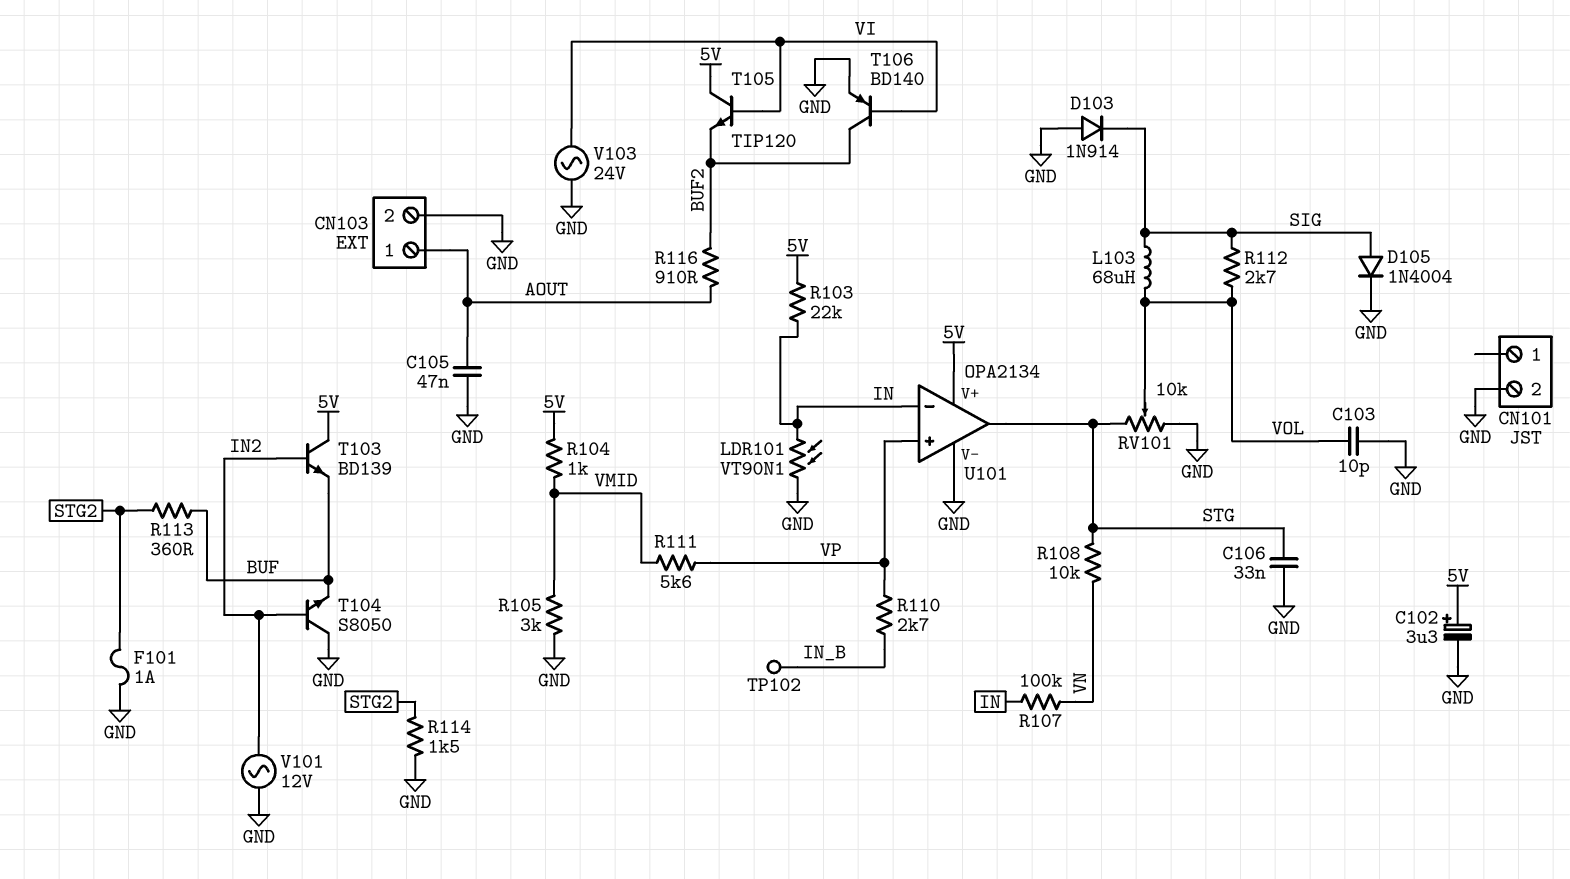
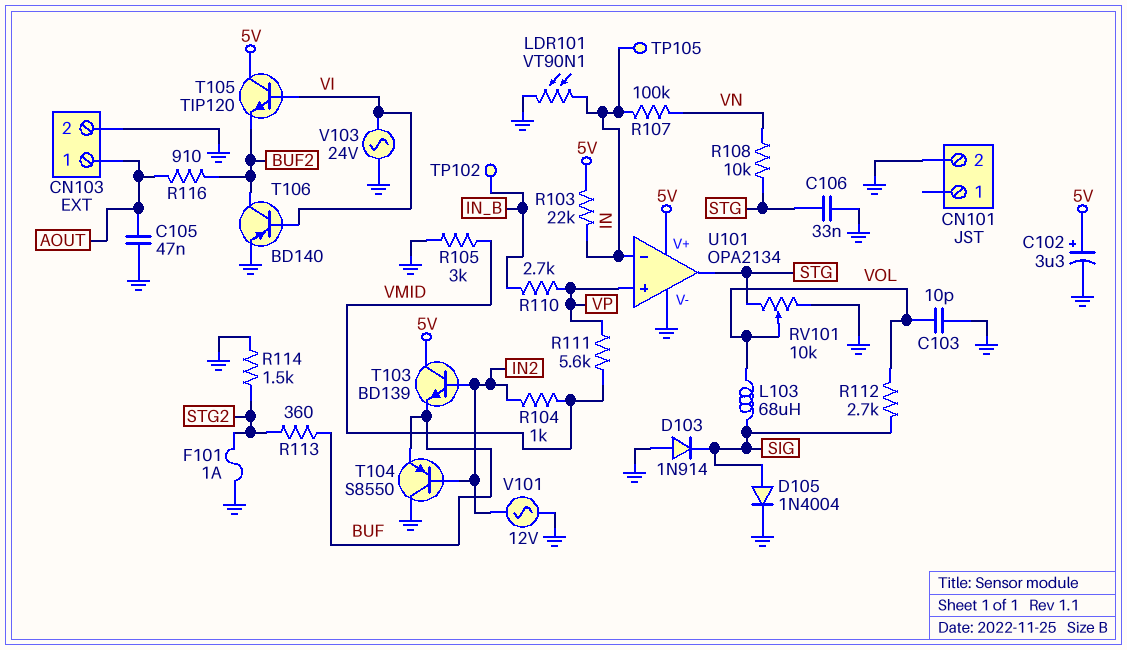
R104: 1k (5V, VMID) -> 1k (IN2, VMID)
T104: NPN S8050 (B IN2, C GND, E BUF) -> PNP S8550 (B IN2, C GND, E BUF)
TP105: none -> test point (IN)

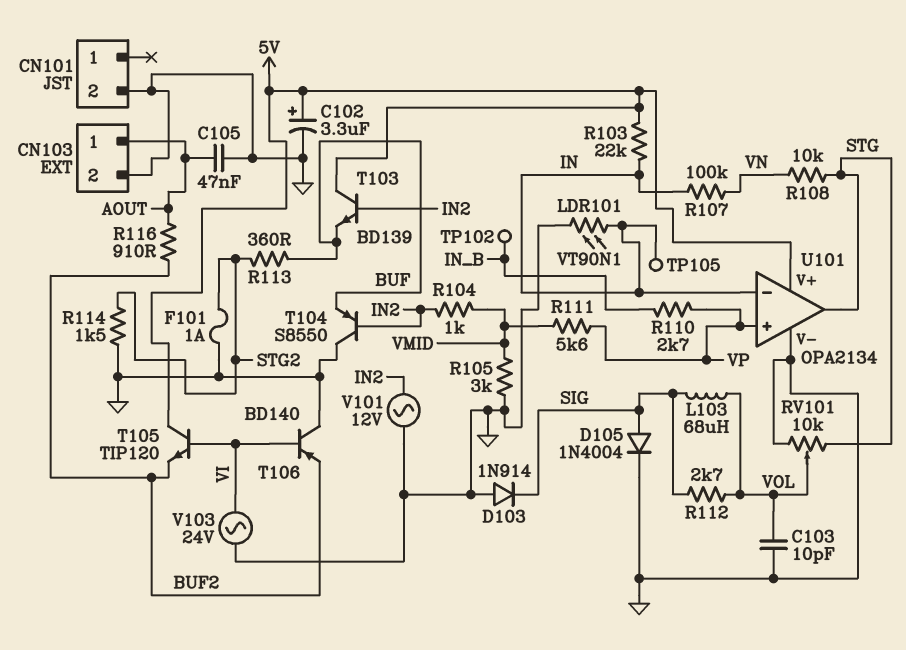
C106: 33nF (GND, STG) -> none
T106: PNP BD140 (B VI, C BUF2, E GND) -> PNP BD140 (B VI, C GND, E BUF2)

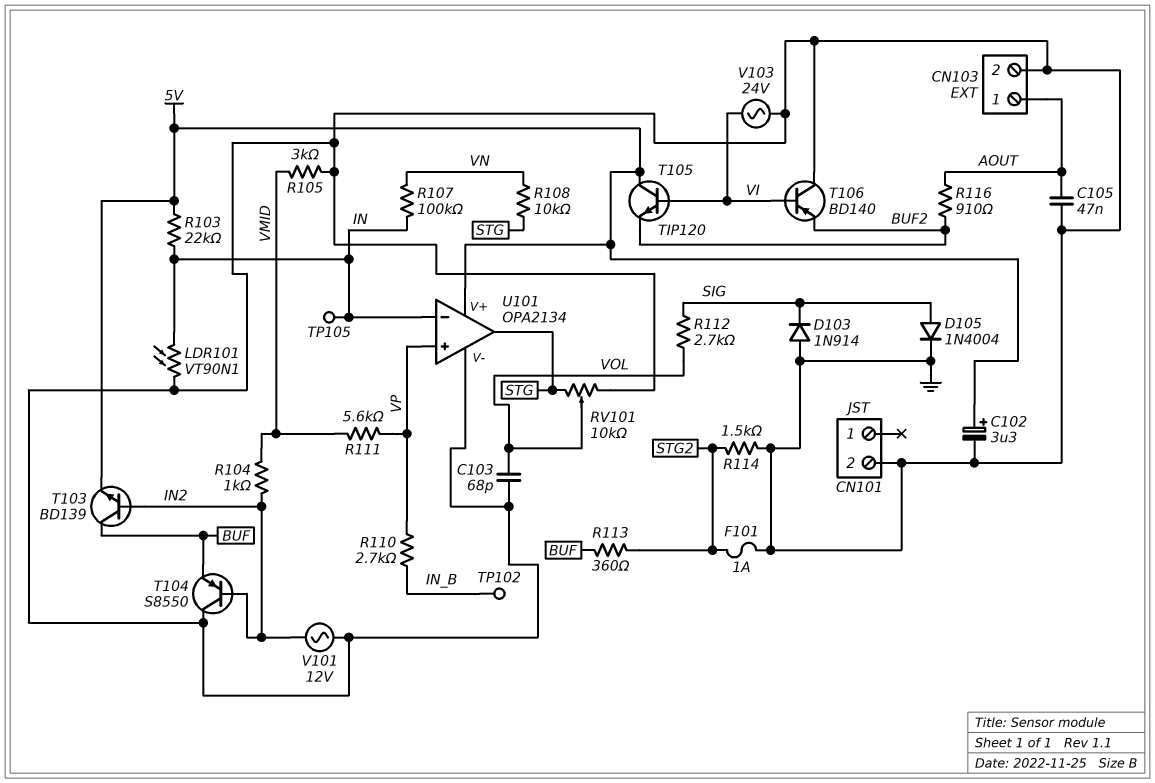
C103: 10pF (GND, VOL) -> 68pF (GND, VOL)
L103: 68uH (SIG, VOL) -> none
T103: NPN BD139 (B IN2, C 5V, E BUF) -> NPN BD139 (B IN2, C BUF, E 5V)

